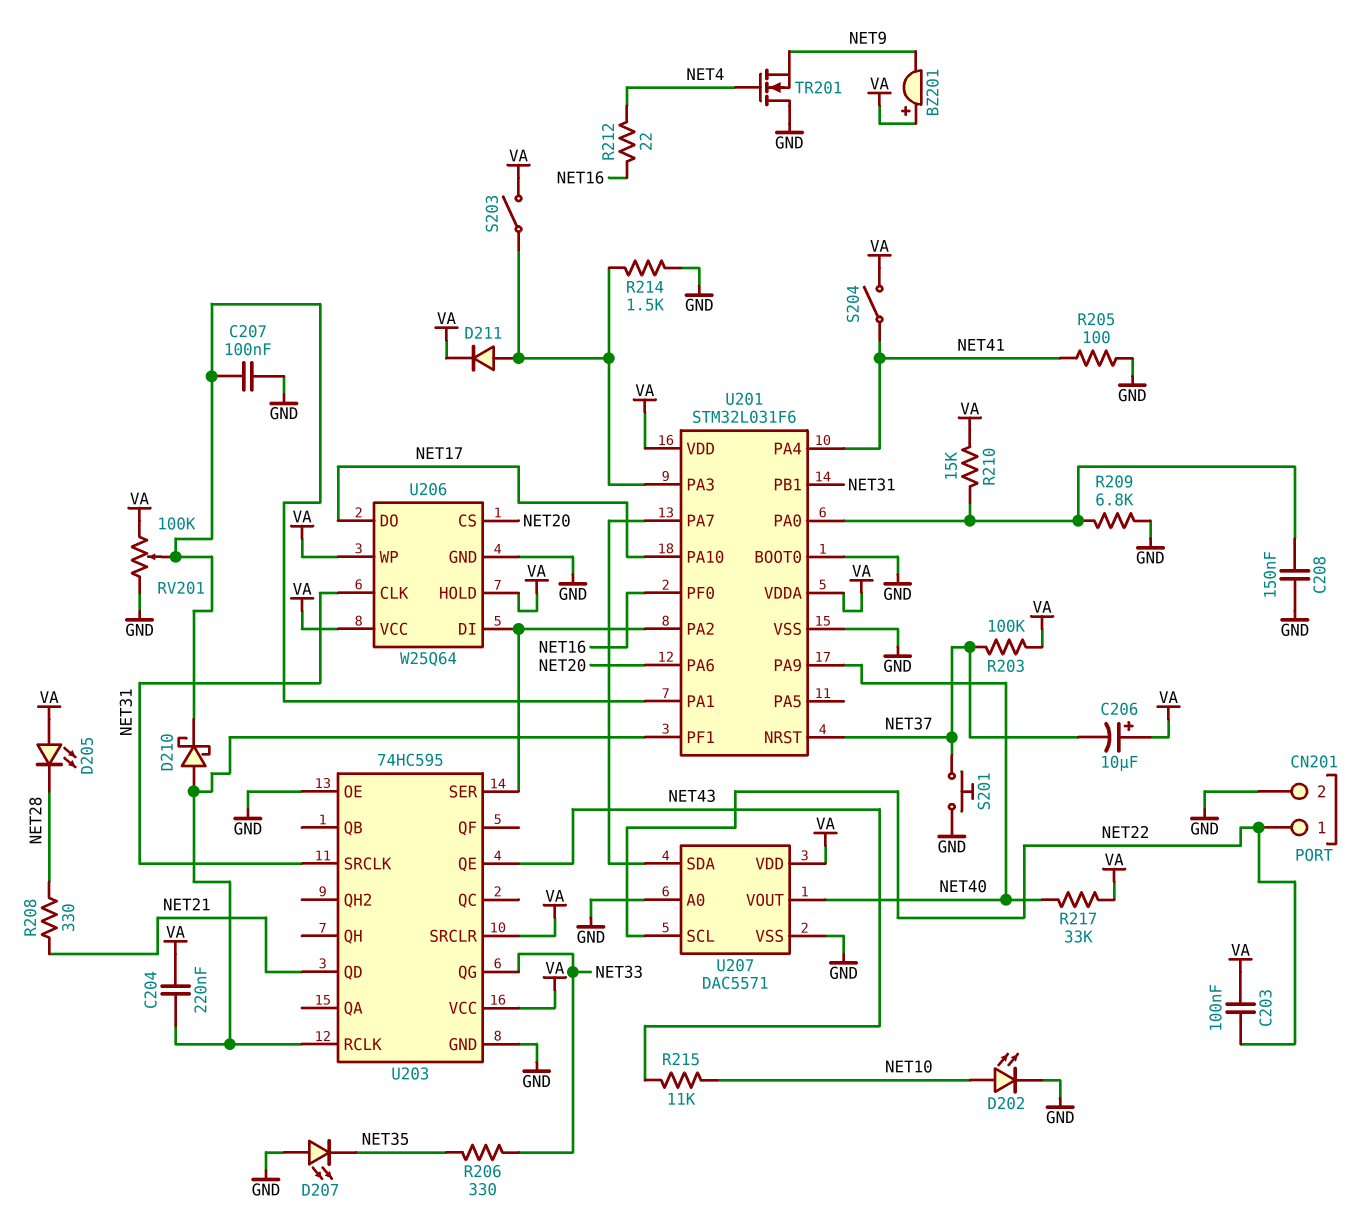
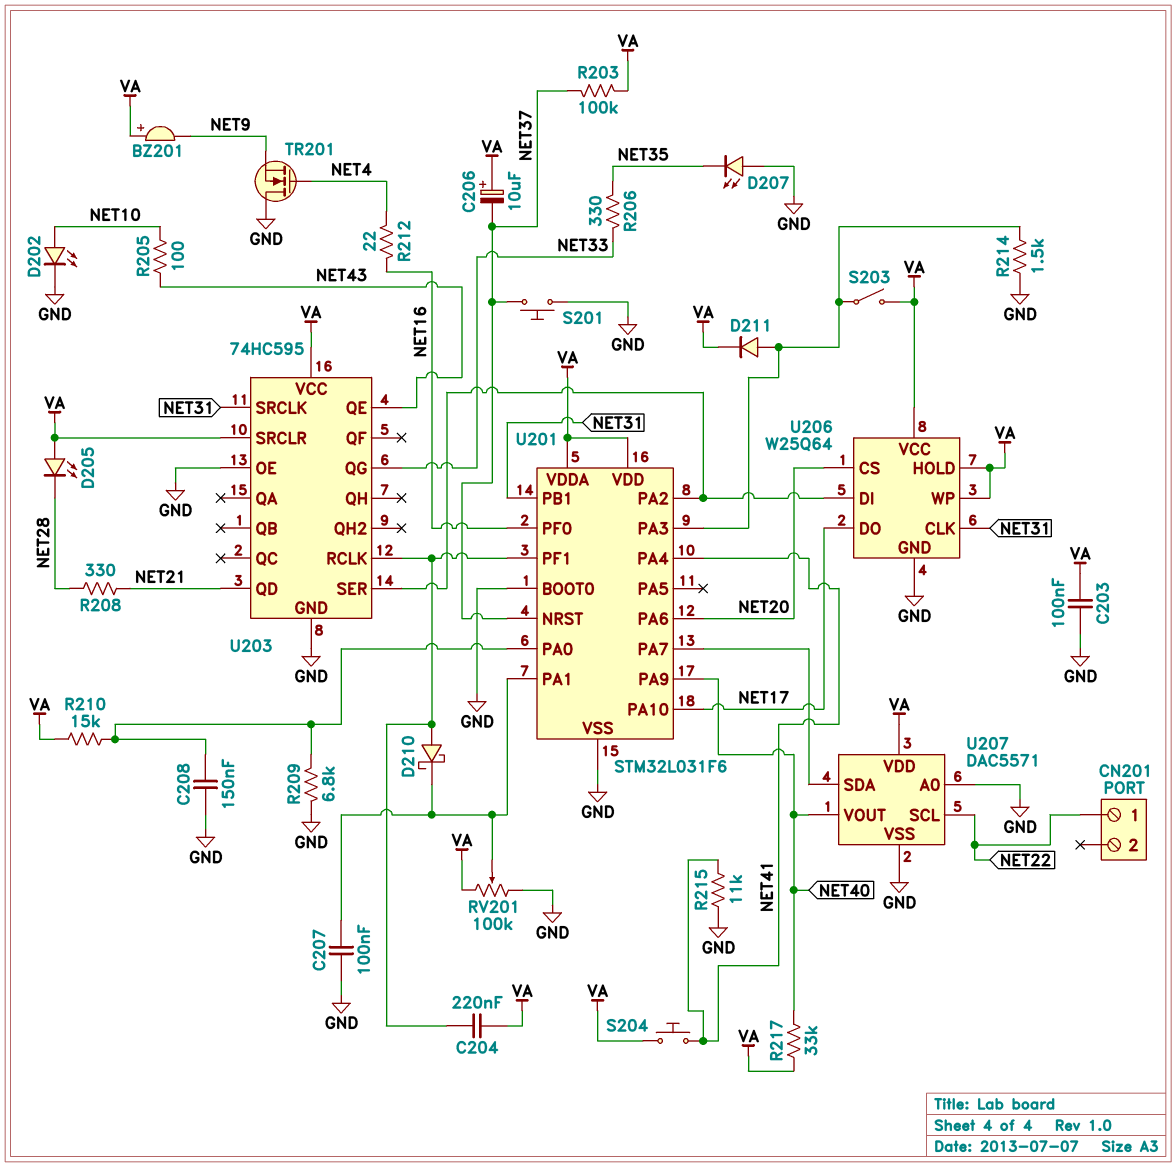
C203: 100nF (NET22, VA) -> 100nF (GND, VA)
CN201 pin 2: GND -> none
R205: 100 (GND, NET41) -> 100 (NET10, NET43)
R215: 11k (NET10, NET43) -> 11k (GND, NET41)
S204: switch (NET41, VA) -> button (NET41, VA)

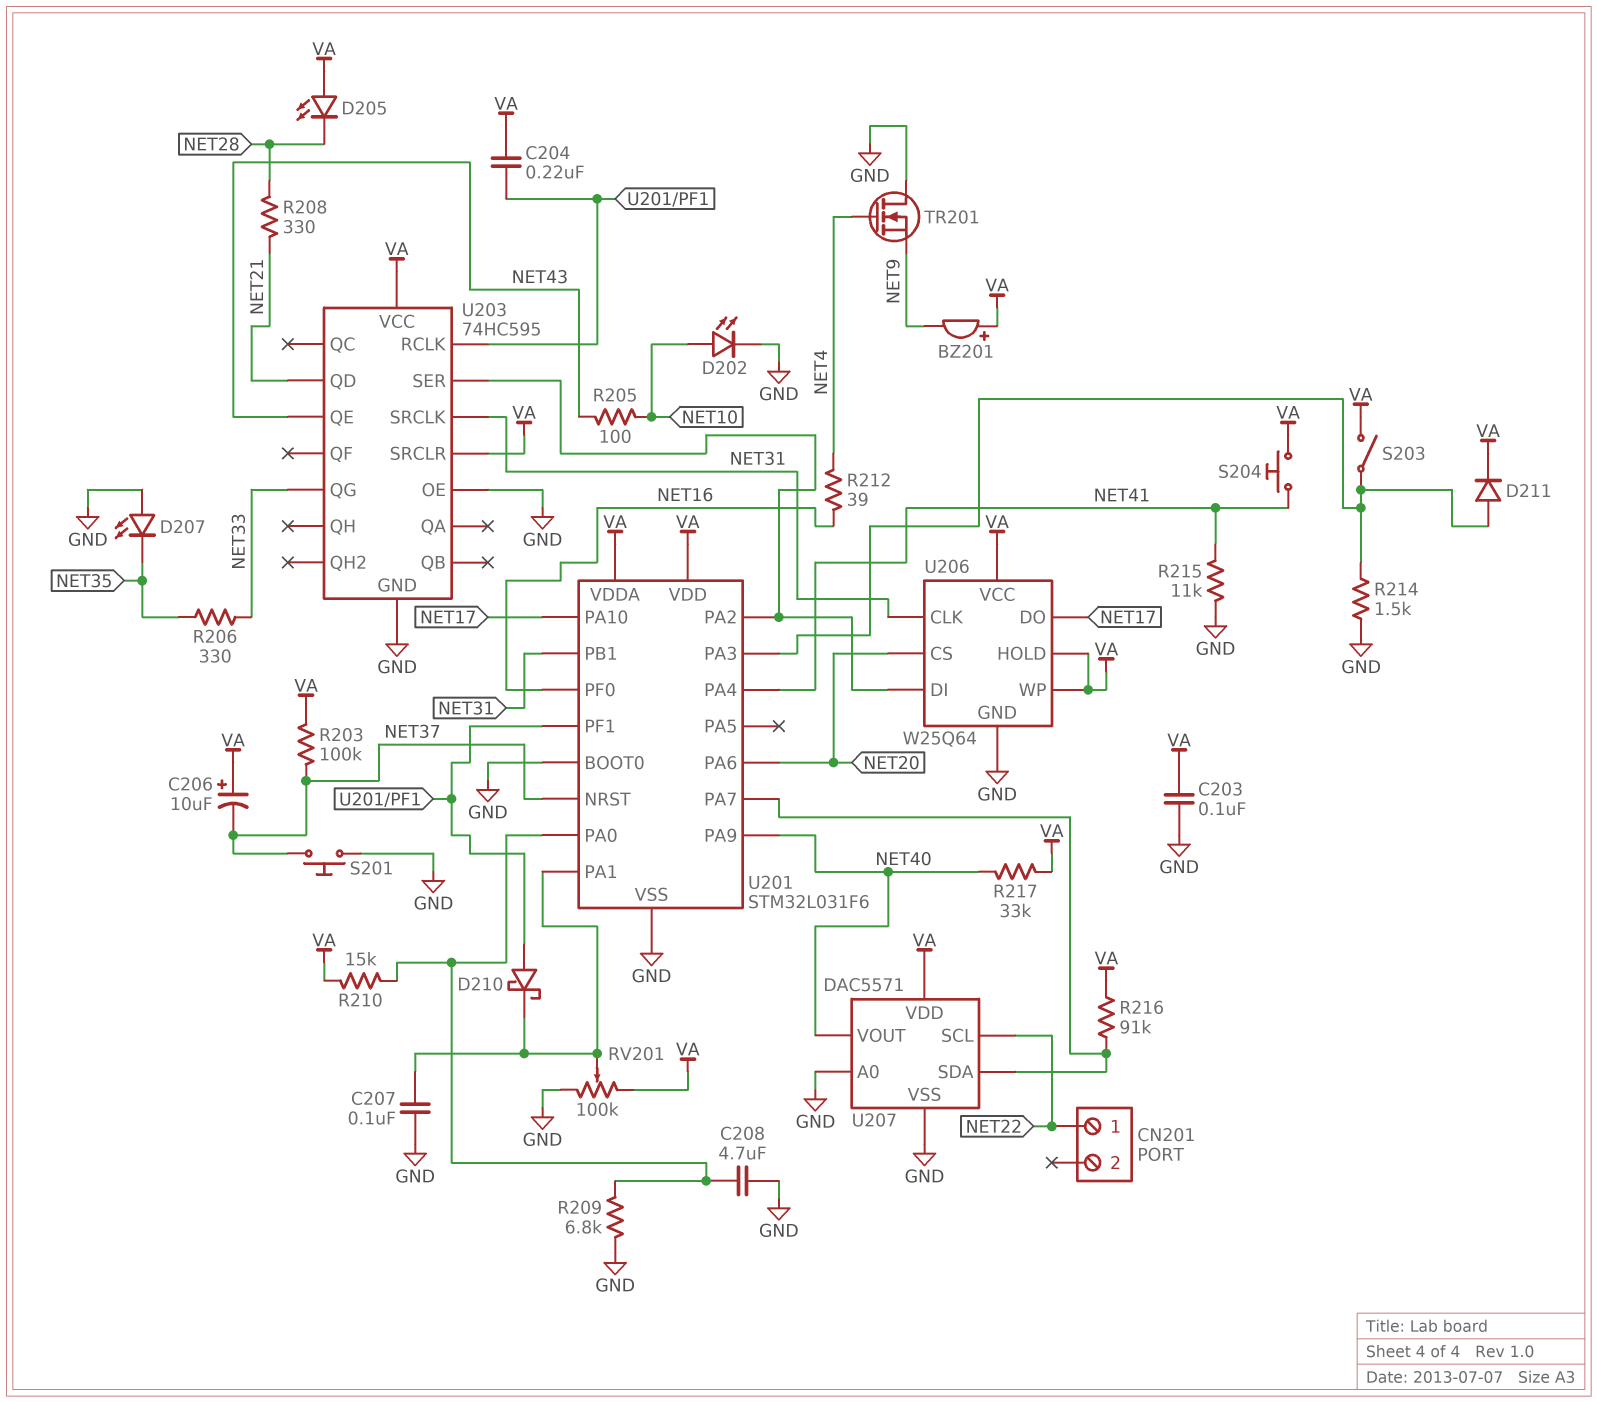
C208: 150nF (GND, U201/PA0) -> 4.7uF (GND, U201/PA0)
R212: 22 (NET4, NET16) -> 39 (NET4, NET16)
R216: none -> 91k (U201/PA7, VA)

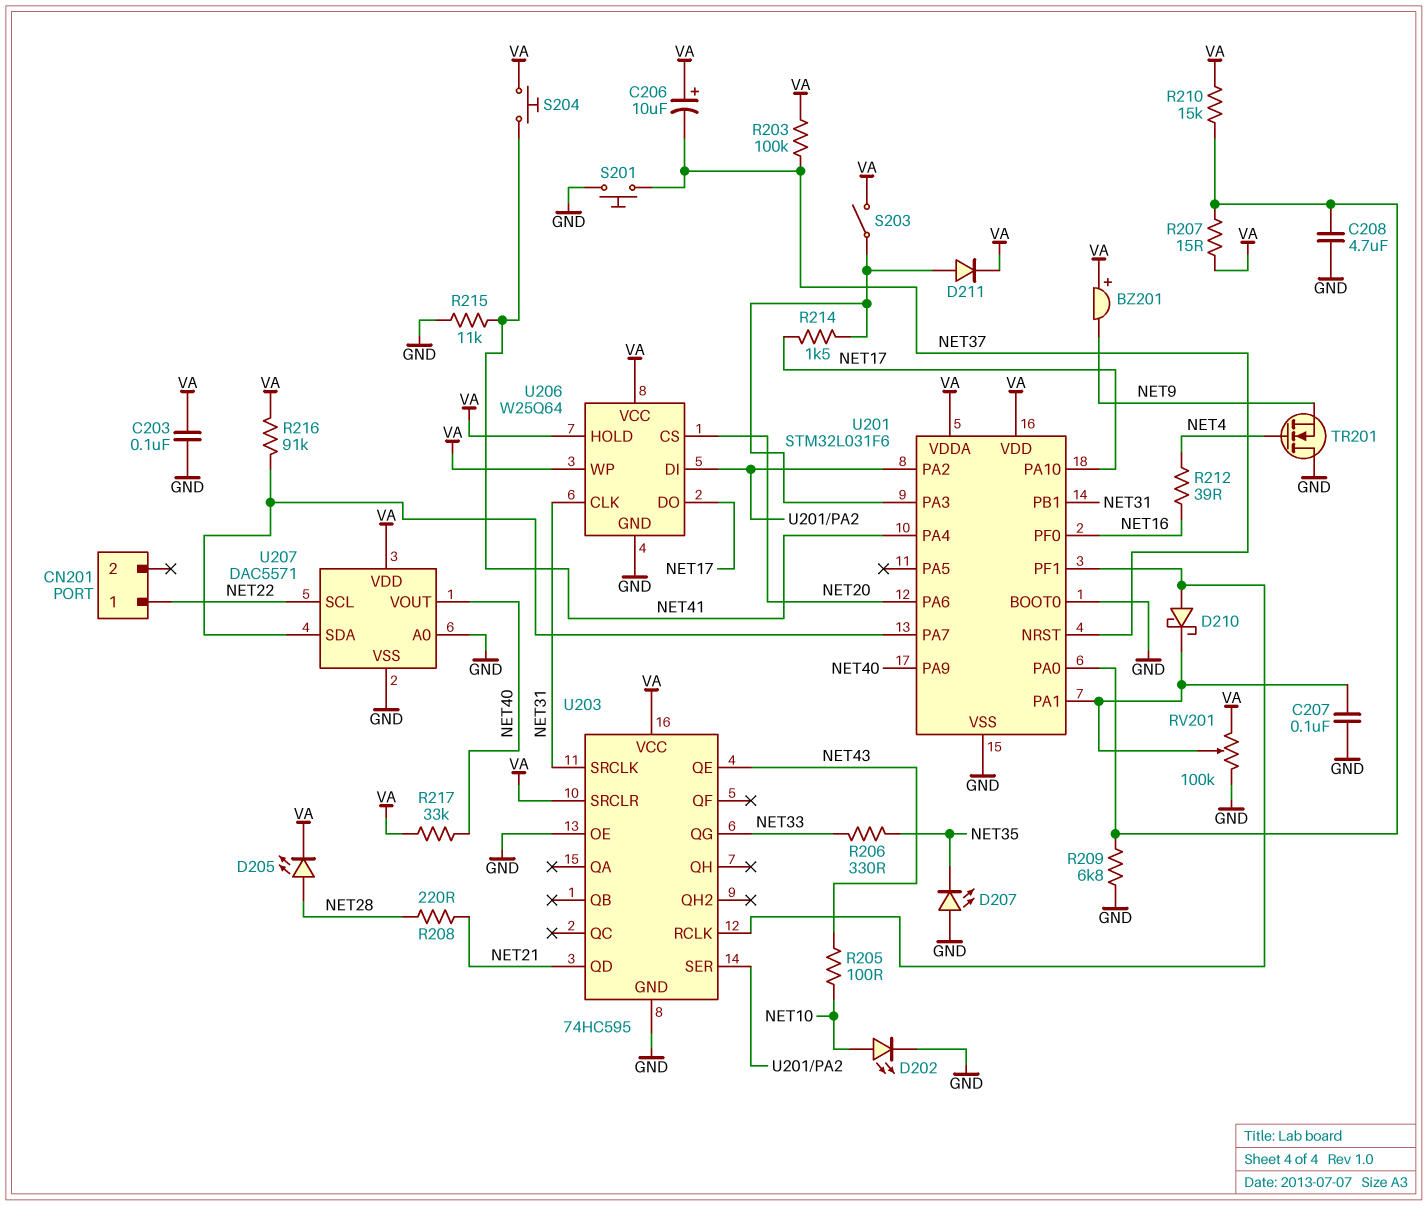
C204: 220nF (U201/PF1, VA) -> none
D205: LED (A VA, K NET28) -> LED (A NET28, K VA)
R207: none -> 15 (U201/PA0, VA)
R208: 330 (NET21, NET28) -> 220 (NET21, NET28)
R214: 1.5k (GND, U201/PA3) -> 1.5k (NET17, U201/PA3)

